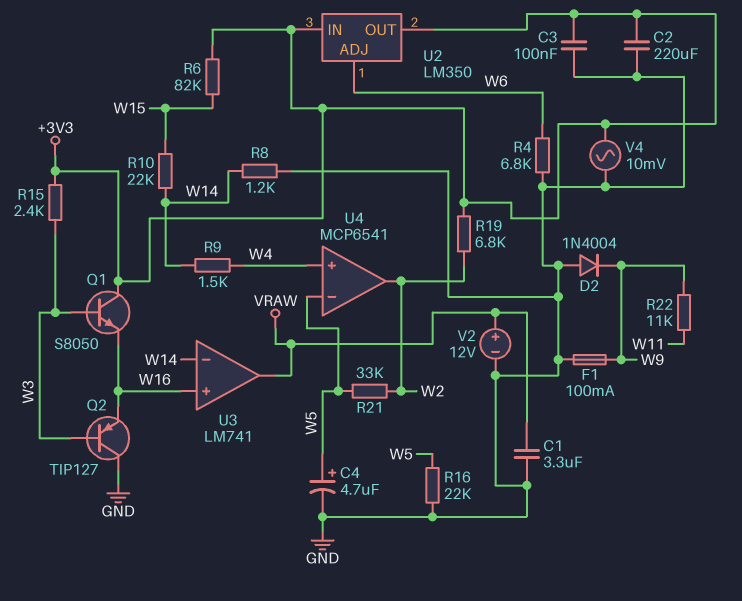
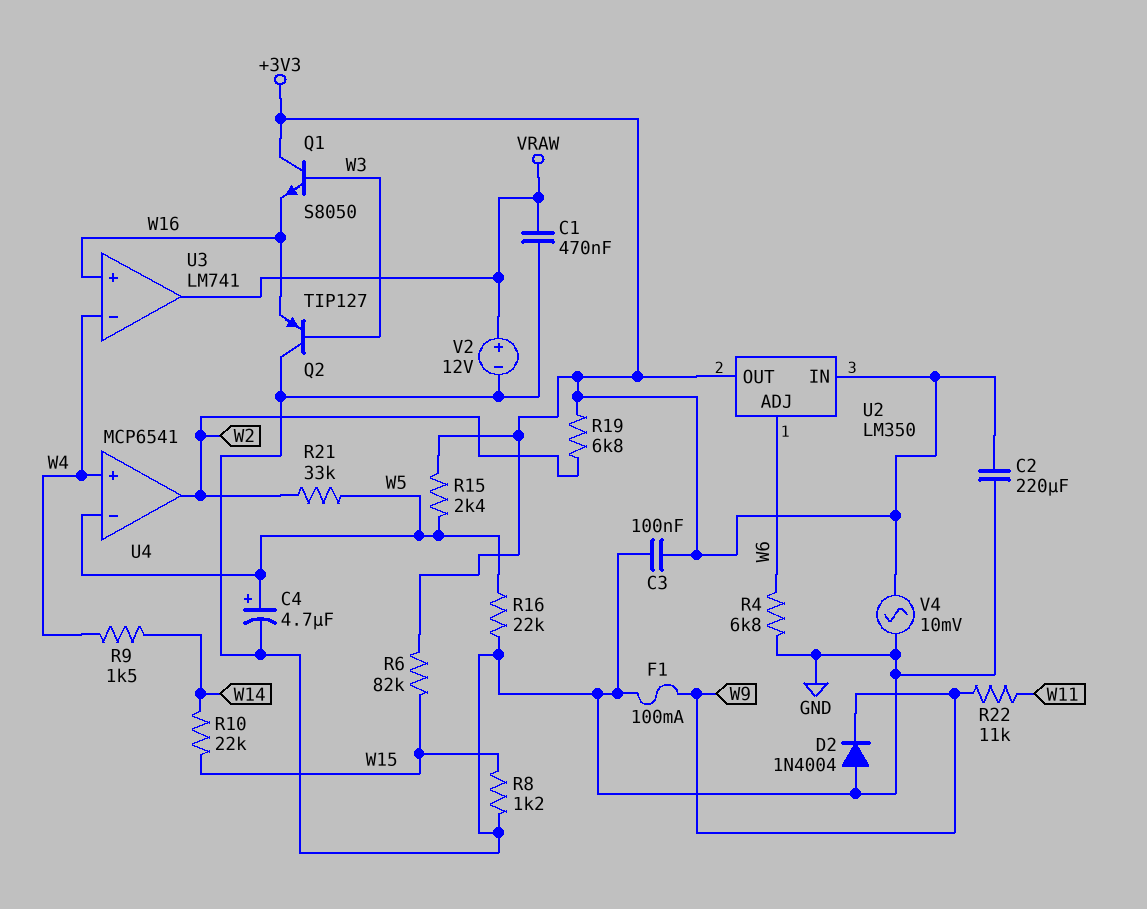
C1: 3.3uF (GND, VRAW) -> 470nF (GND, VRAW)
R8: 1.2k (GND, W14) -> 1.2k (GND, W15)
R15: 2.4k (+3V3, W3) -> 2.4k (+3V3, W5)
U3 pin in-: W14 -> W4

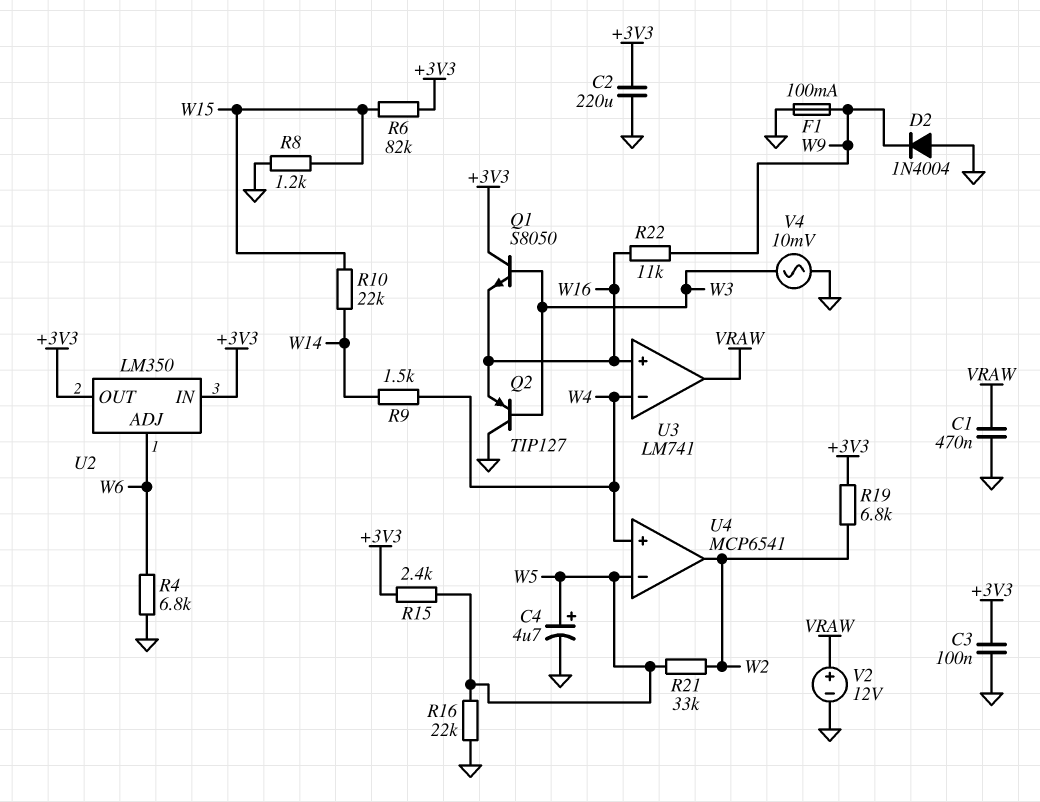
R22: 11k (W9, W11) -> 11k (W9, W16)
V4: AC 10mV (+3V3, GND) -> AC 10mV (GND, W3)

